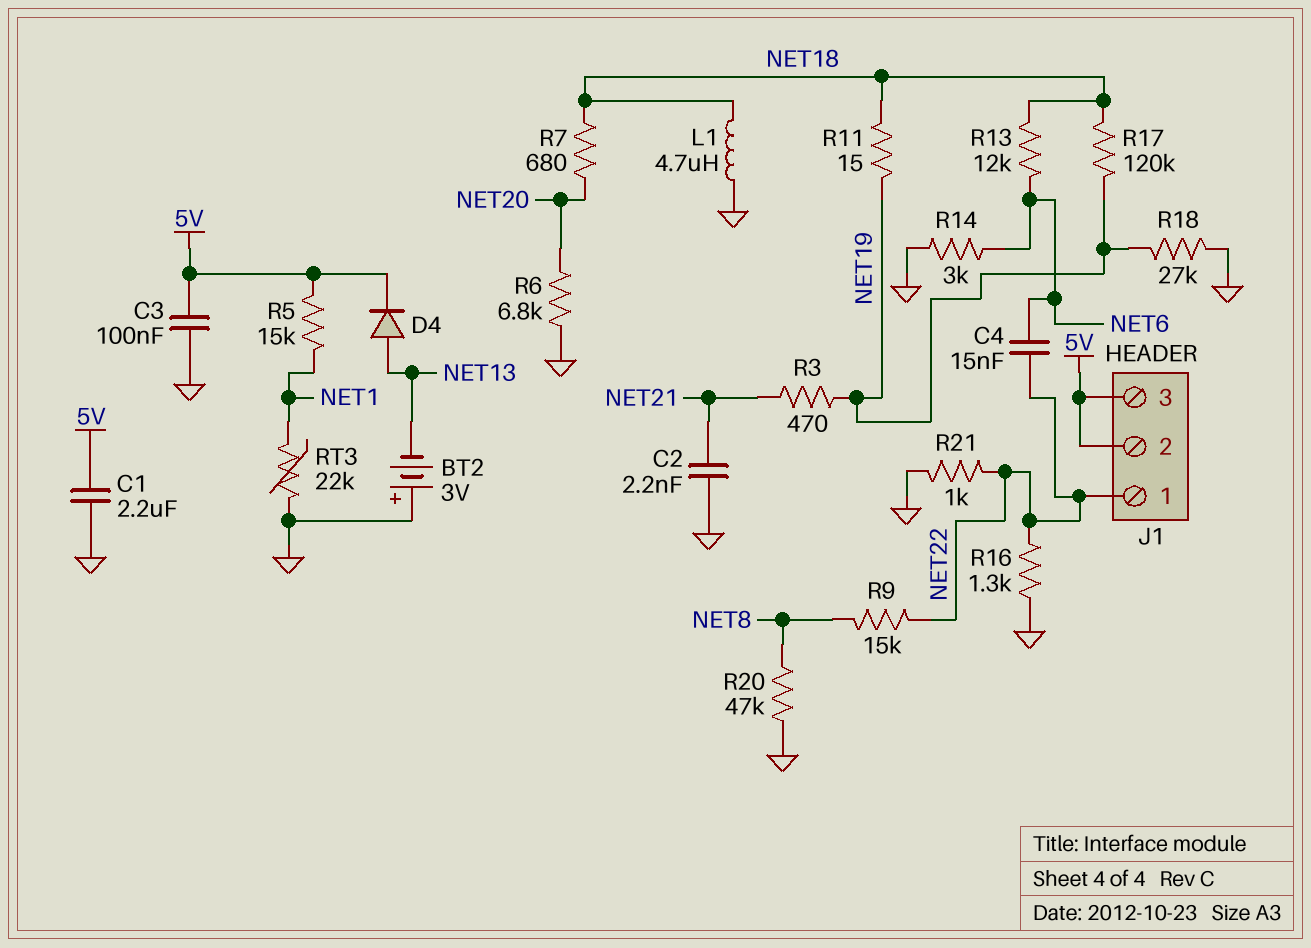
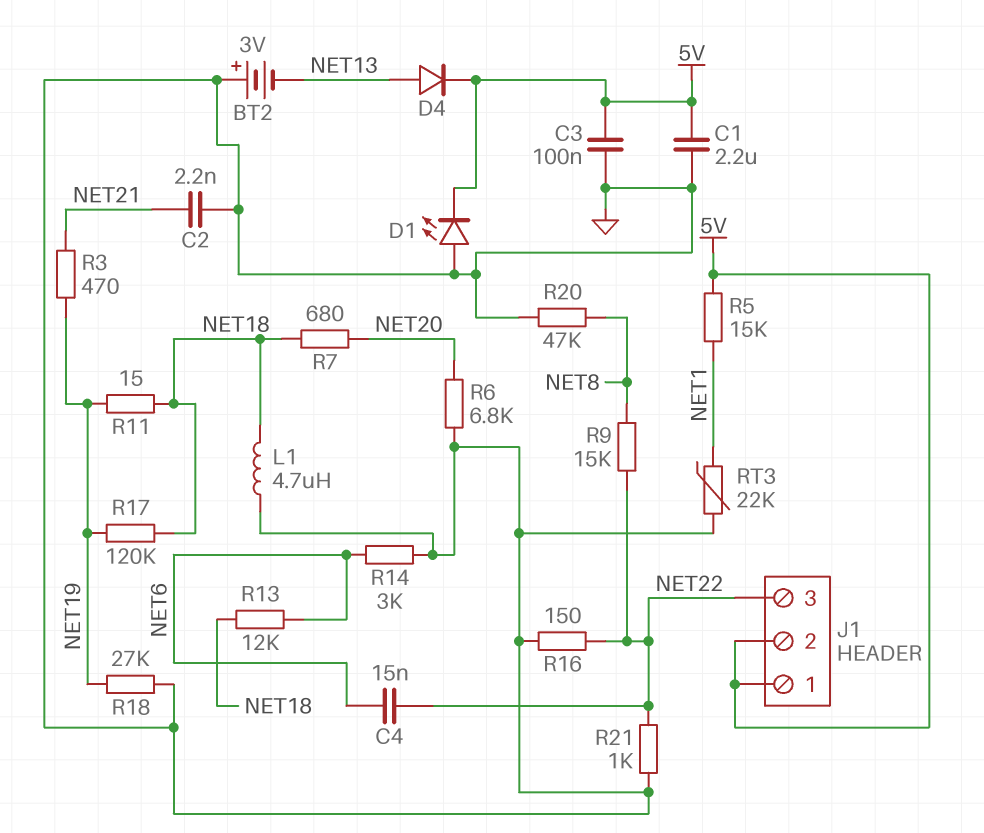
D1: none -> LED (A GND, K 5V)
J1 pin 1: NET22 -> 5V
J1 pin 3: 5V -> NET22
R16: 1.3k (GND, NET22) -> 150 (GND, NET22)

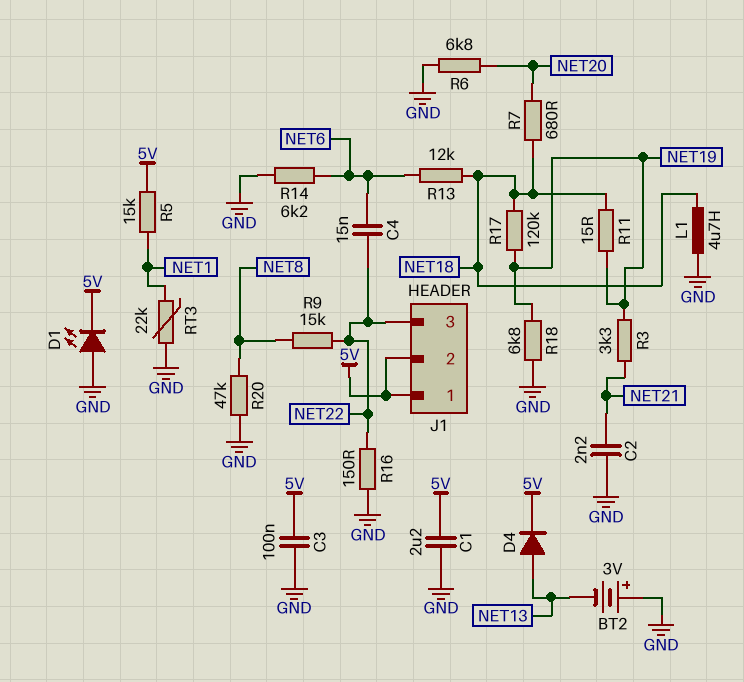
R3: 470 (NET19, NET21) -> 3.3k (NET19, NET21)
R14: 3k (GND, NET6) -> 6.2k (GND, NET6)
R18: 27k (GND, NET19) -> 6.8k (GND, NET19)
R21: 1k (GND, NET22) -> none

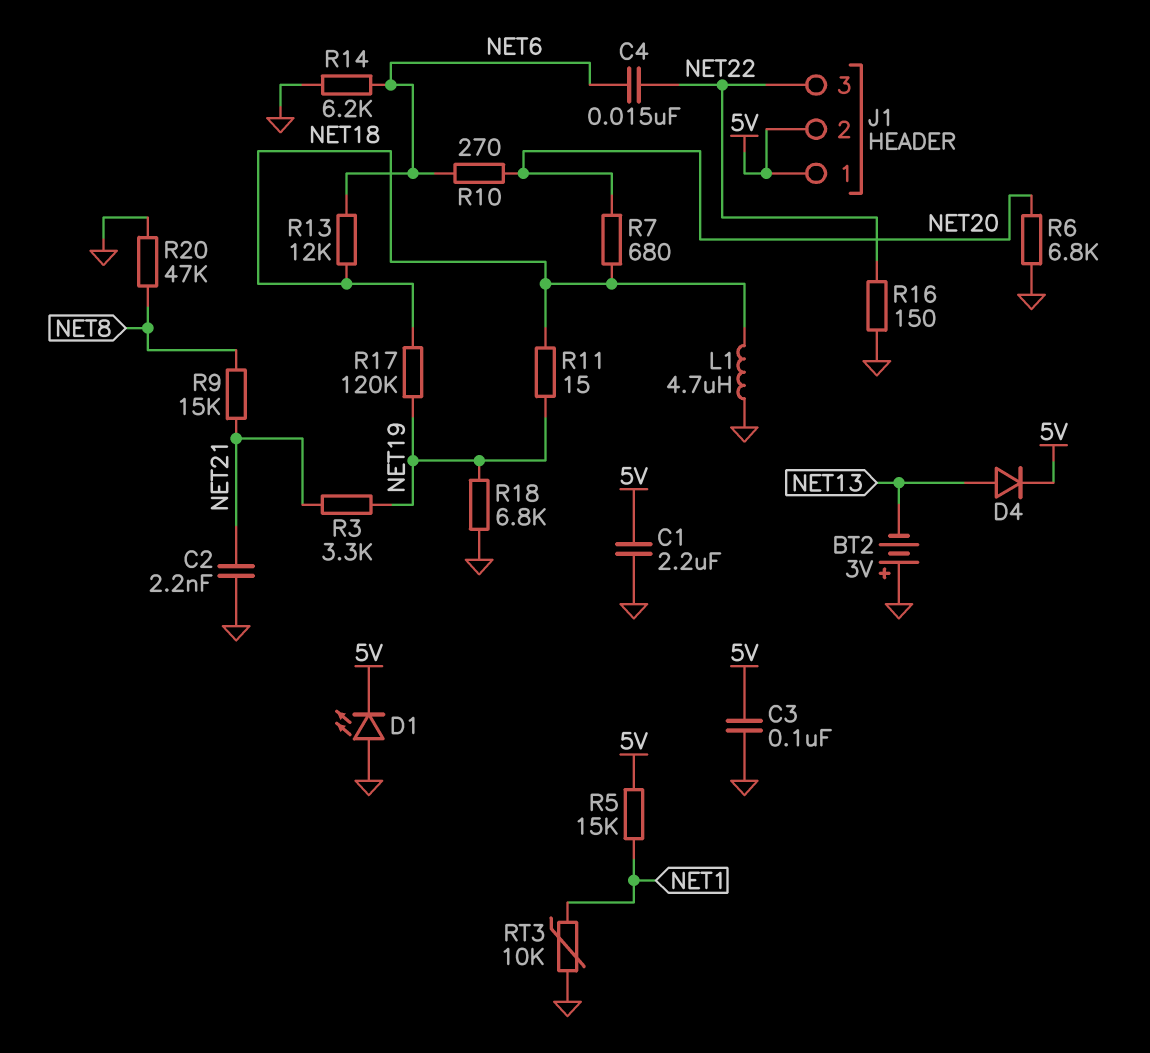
R9: 15k (NET8, NET22) -> 15k (NET8, NET21)
R10: none -> 270 (NET6, NET20)
RT3: 22k (GND, NET1) -> 10k (GND, NET1)

